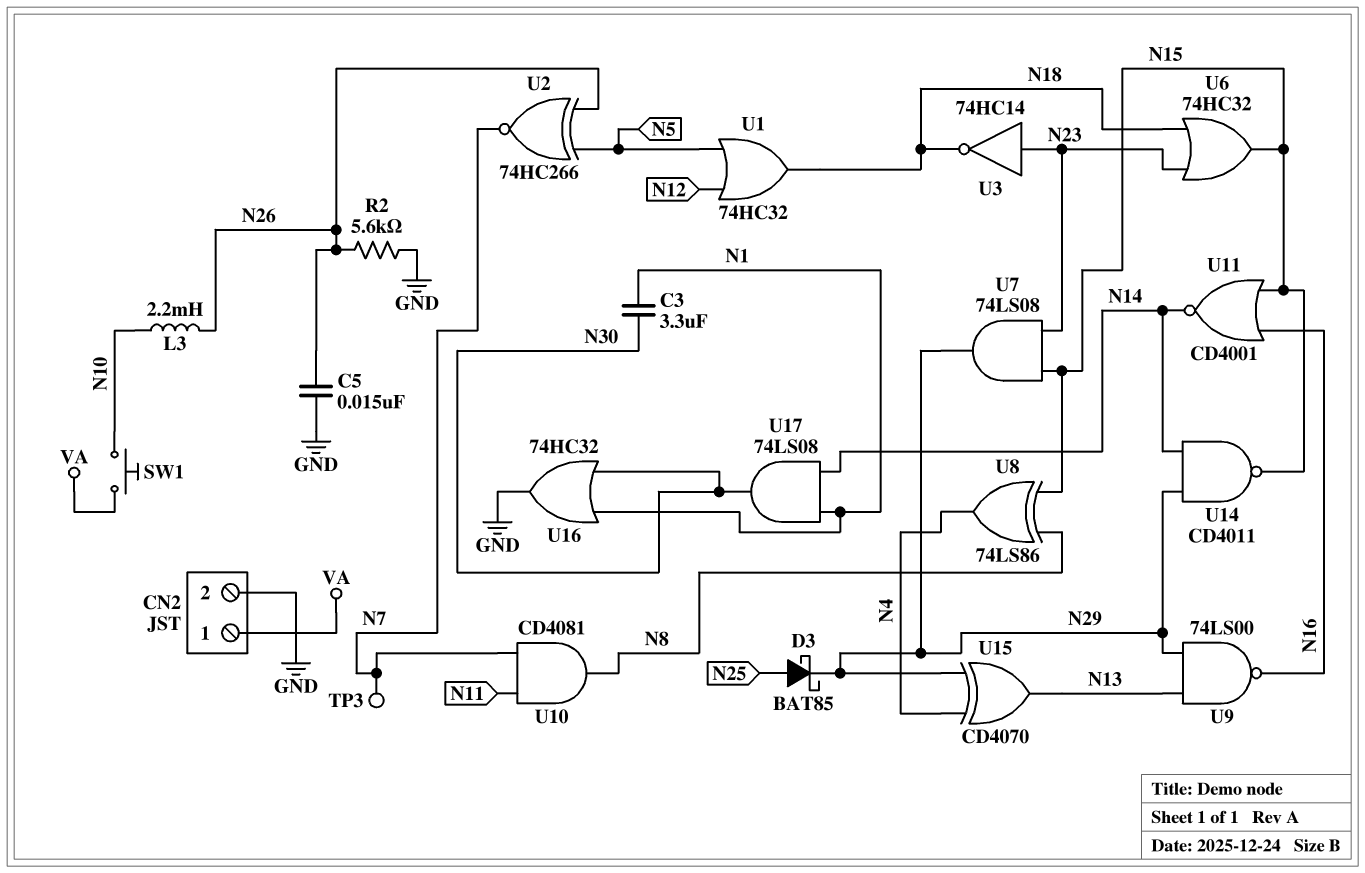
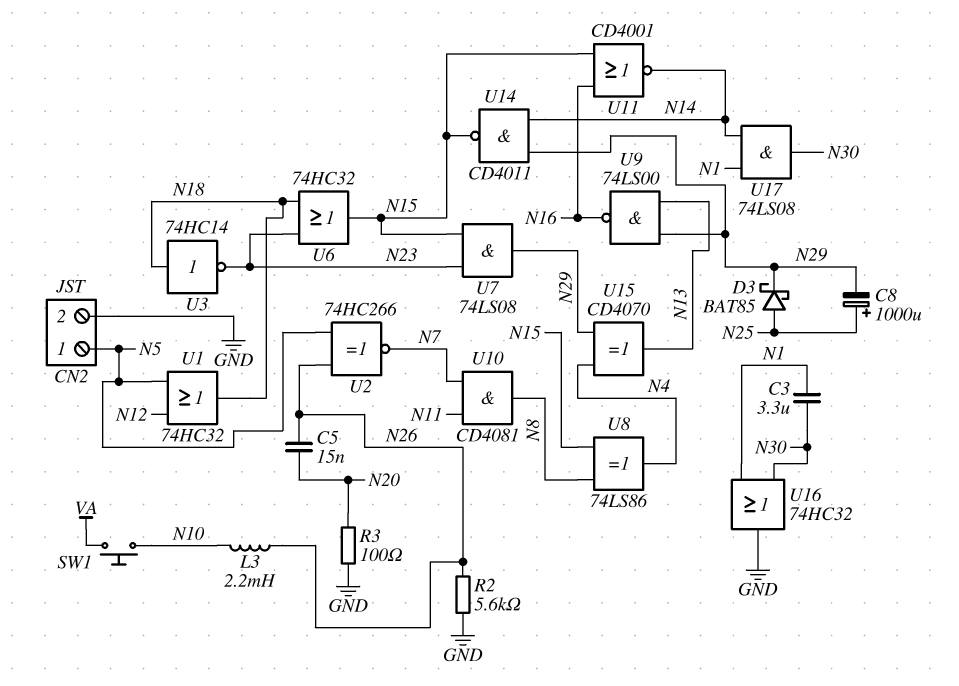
C5: 15nF (GND, N26) -> 15nF (N20, N26)
C8: none -> 1000uF (plus N25, minus N29)
CN2 pin 1: VA -> N5
R3: none -> 100 (GND, N20)
TP3: test point (N7) -> none
U3: NOT 74HC14 (in N23, out N18) -> NOT 74HC14 (in N18, out N23)

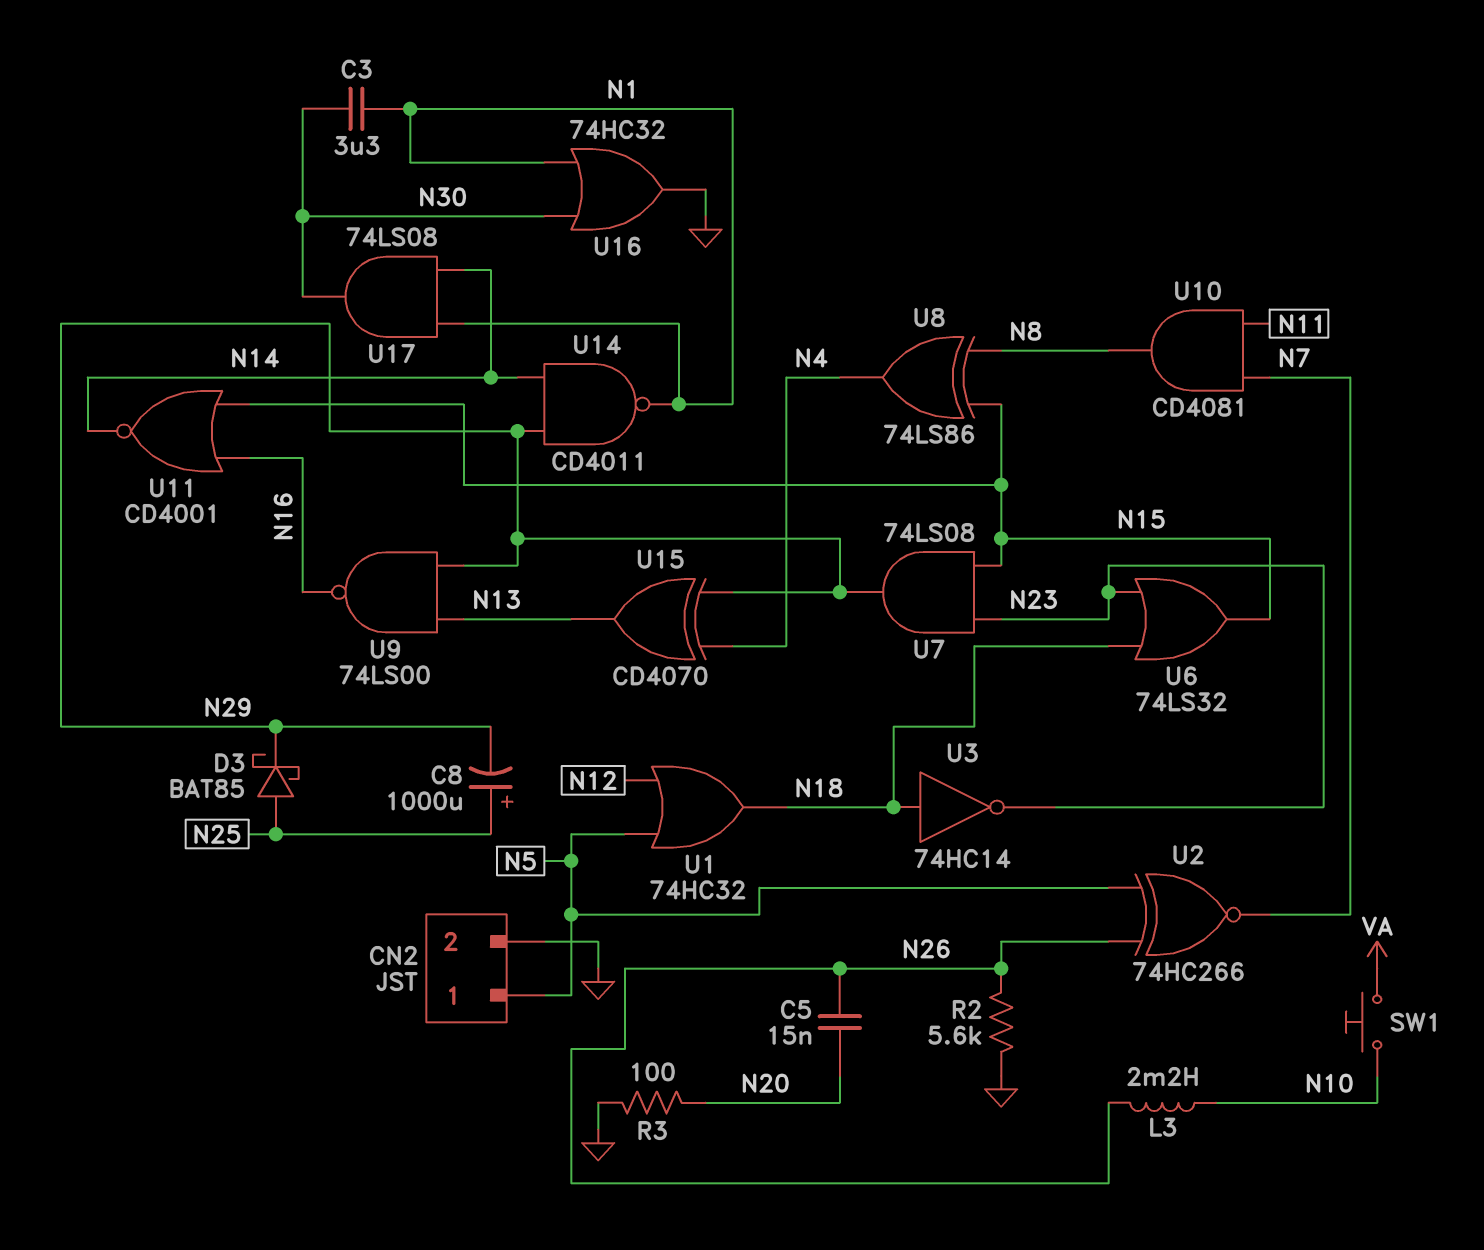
U6: OR 74HC32 (in N18, in N23, out N15) -> OR 74LS32 (in N18, in N23, out N15)
U14: NAND CD4011 (in N14, in N29, out N15) -> NAND CD4011 (in N14, in N29, out N1)

